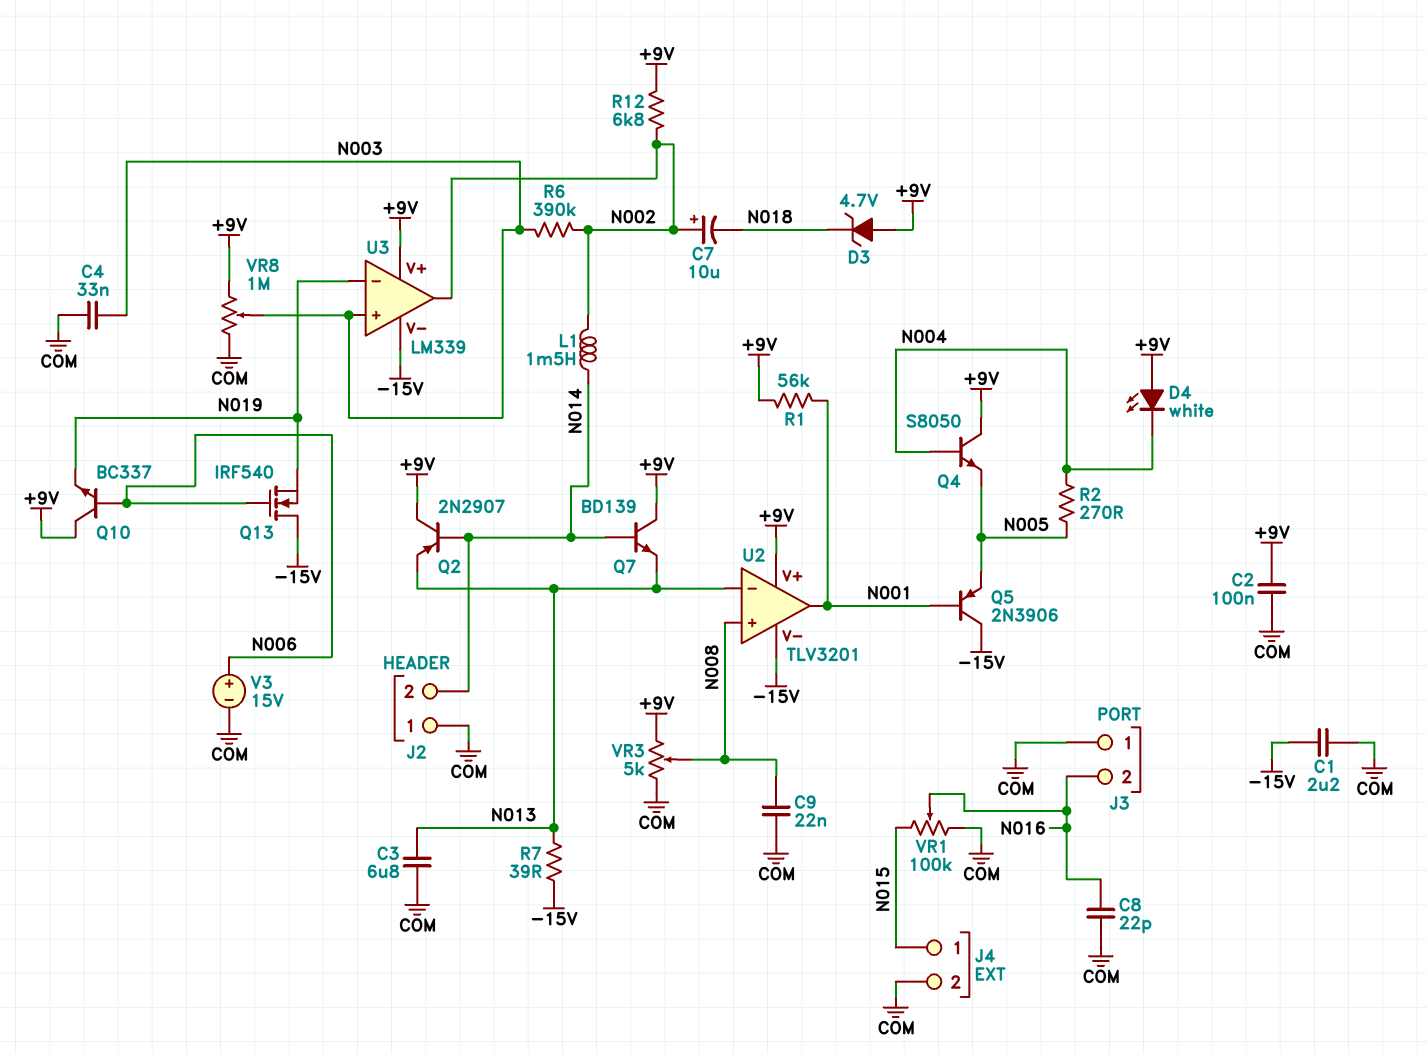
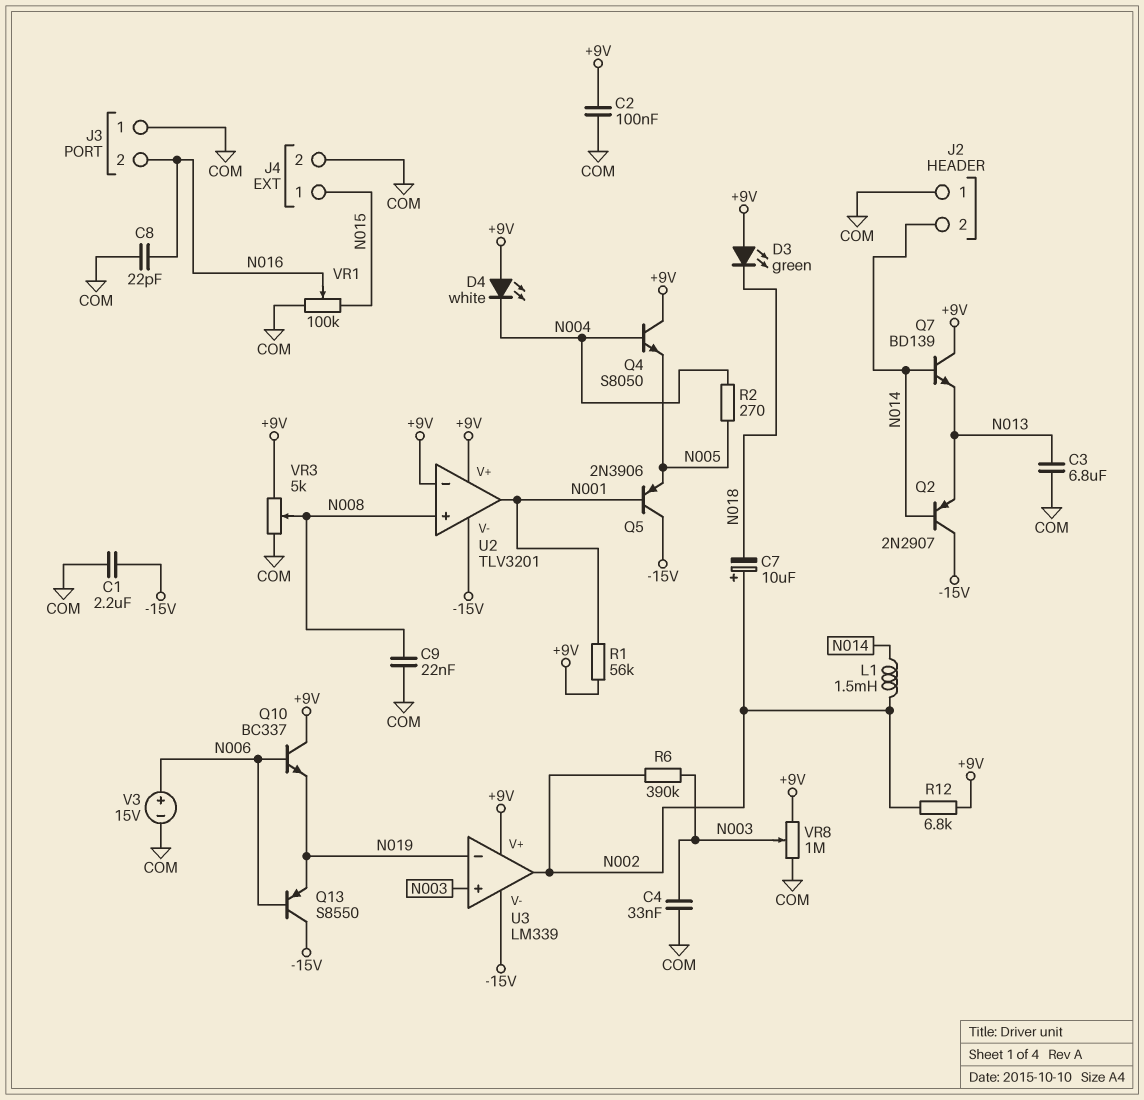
D3: zener 4.7V (A +9V, K N018) -> LED green (A +9V, K N018)
Q2: PNP 2N2907 (B N014, C +9V, E N013) -> PNP 2N2907 (B N014, C -15V, E N013)
Q13: NMOS IRF540 (G N006, D -15V, S N019) -> PNP S8550 (B N006, C -15V, E N019)
R7: 39 (-15V, N013) -> none
U2 pin in-: N013 -> +9V

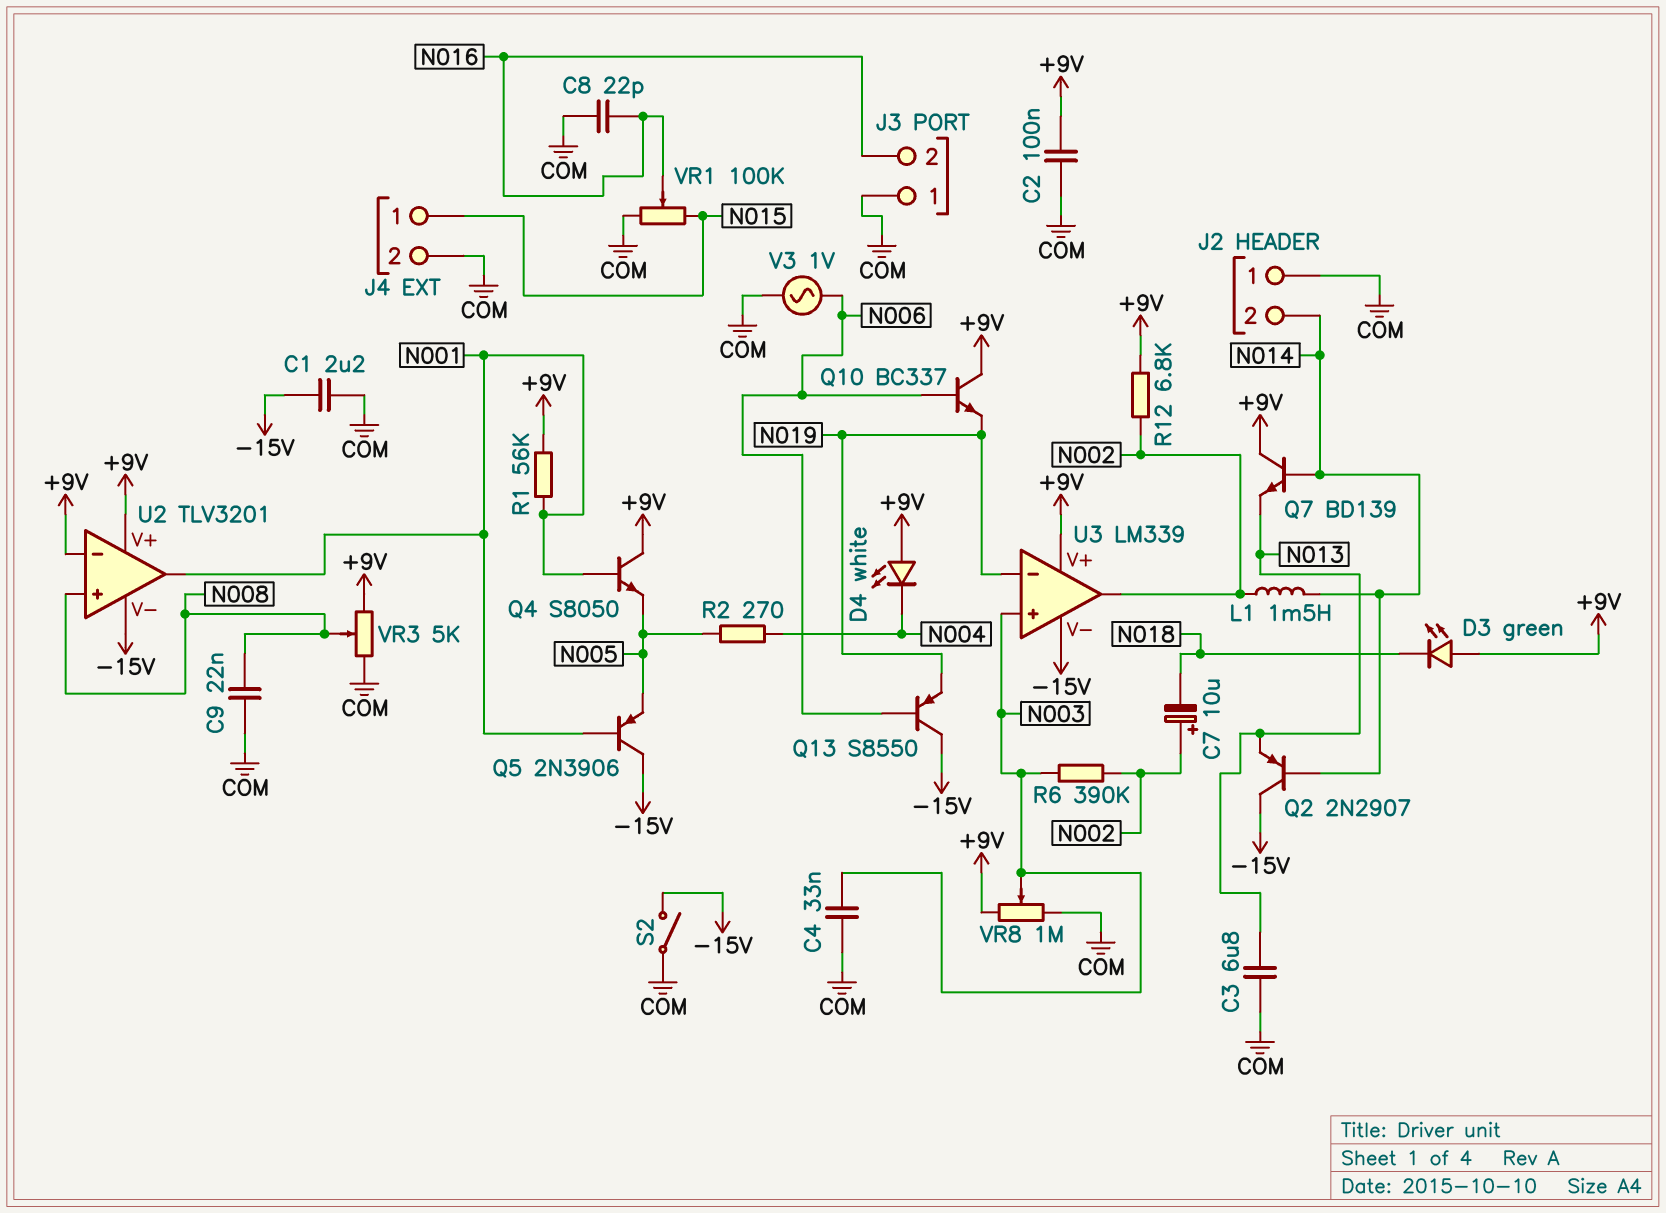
Q4: NPN S8050 (B N004, C +9V, E N005) -> NPN S8050 (B N001, C +9V, E N005)
S2: none -> switch (-15V, COM)
V3: 15V (plus N006, minus COM) -> AC 1V (COM, N006)

